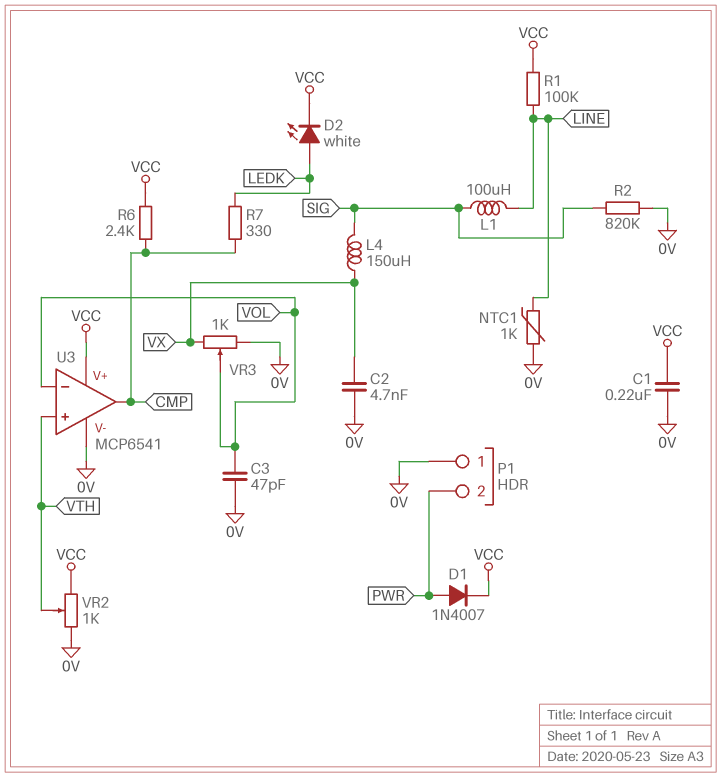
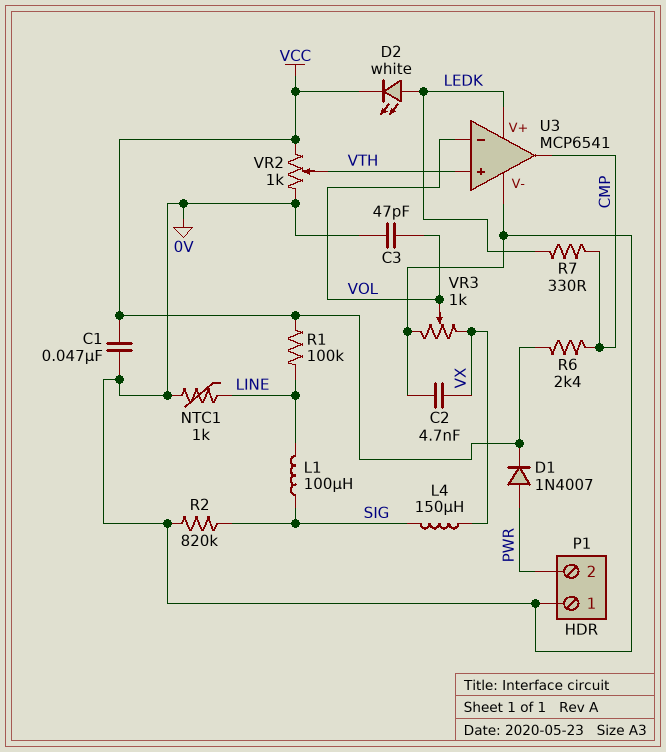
C1: 220nF (0V, VCC) -> 47nF (0V, VCC)
U3 pin V+: VCC -> LEDK

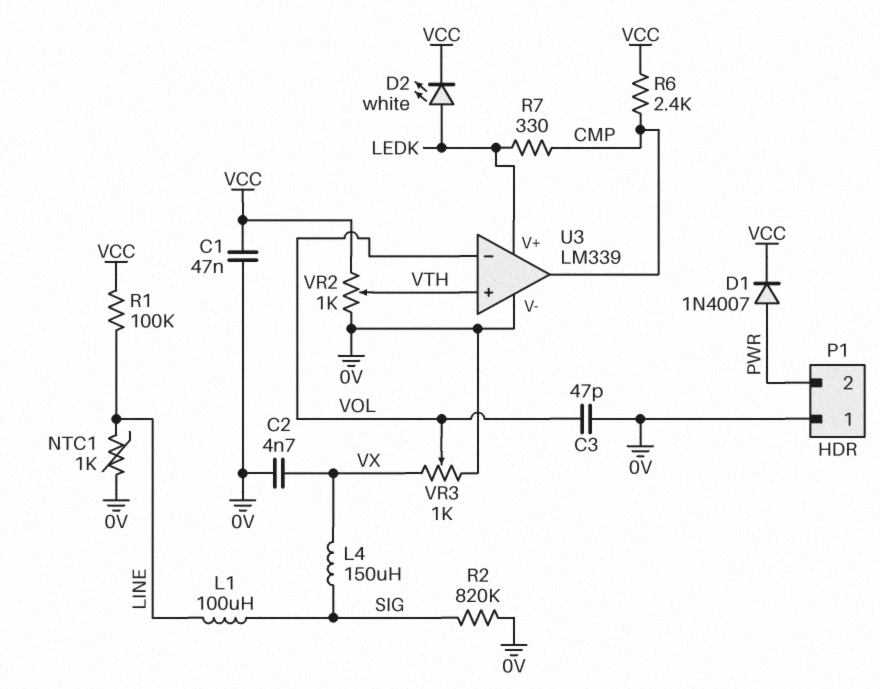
U3: MCP6541 -> LM339

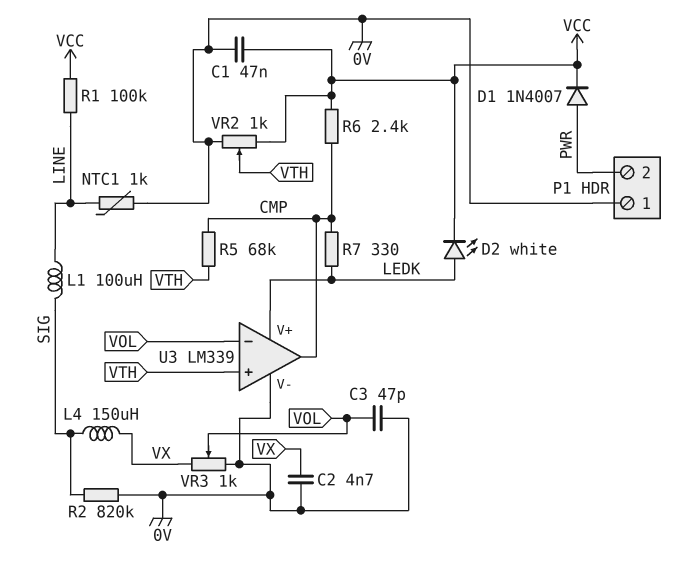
R5: none -> 68k (CMP, VTH)

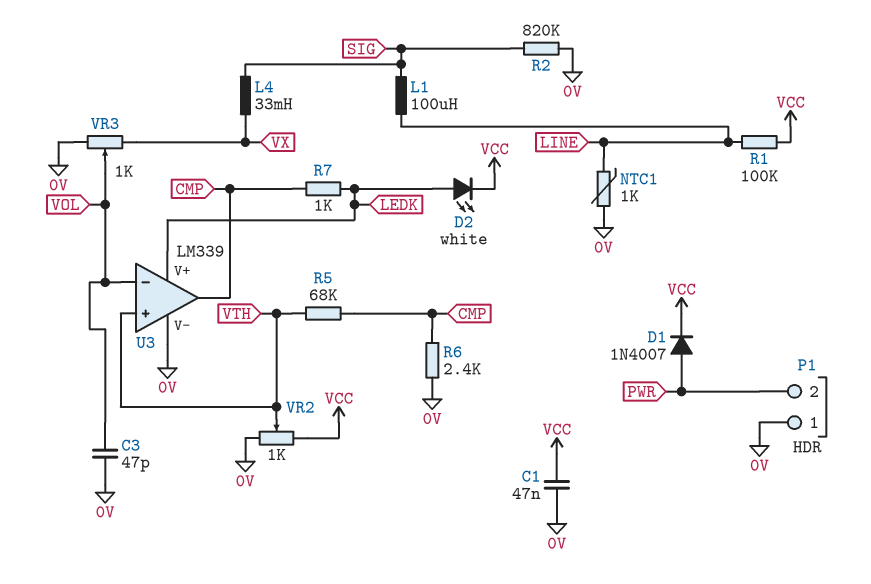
C2: 4.7nF (0V, VX) -> none
L4: 150uH (SIG, VX) -> 33mH (SIG, VX)
R6: 2.4k (CMP, VCC) -> 2.4k (0V, CMP)
R7: 330 (CMP, LEDK) -> 1k (CMP, LEDK)

